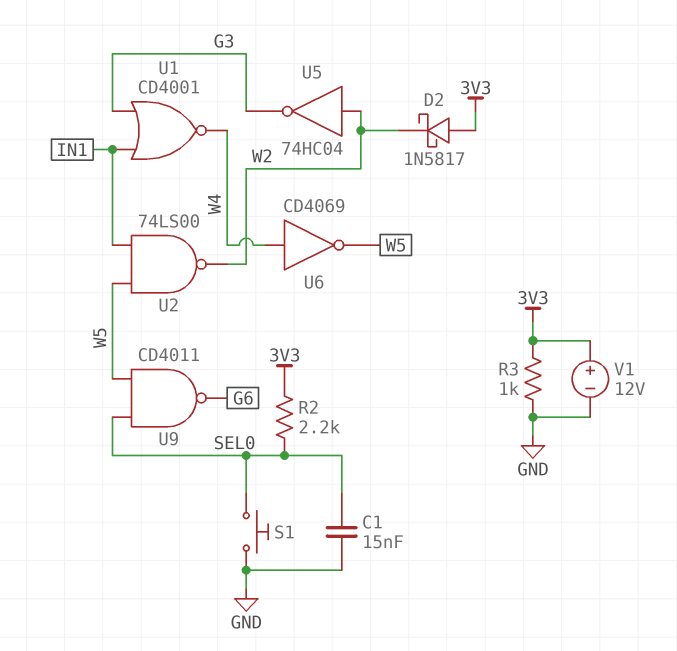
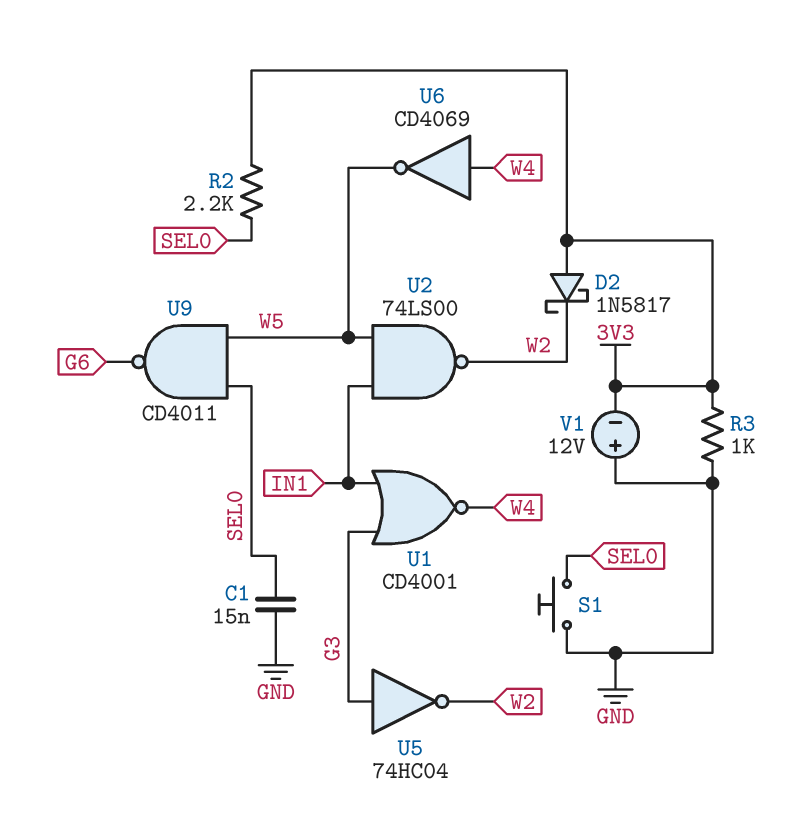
U5: NOT 74HC04 (in W2, out G3) -> NOT 74HC04 (in G3, out W2)
V1: 12V (plus 3V3, minus GND) -> 12V (plus GND, minus 3V3)

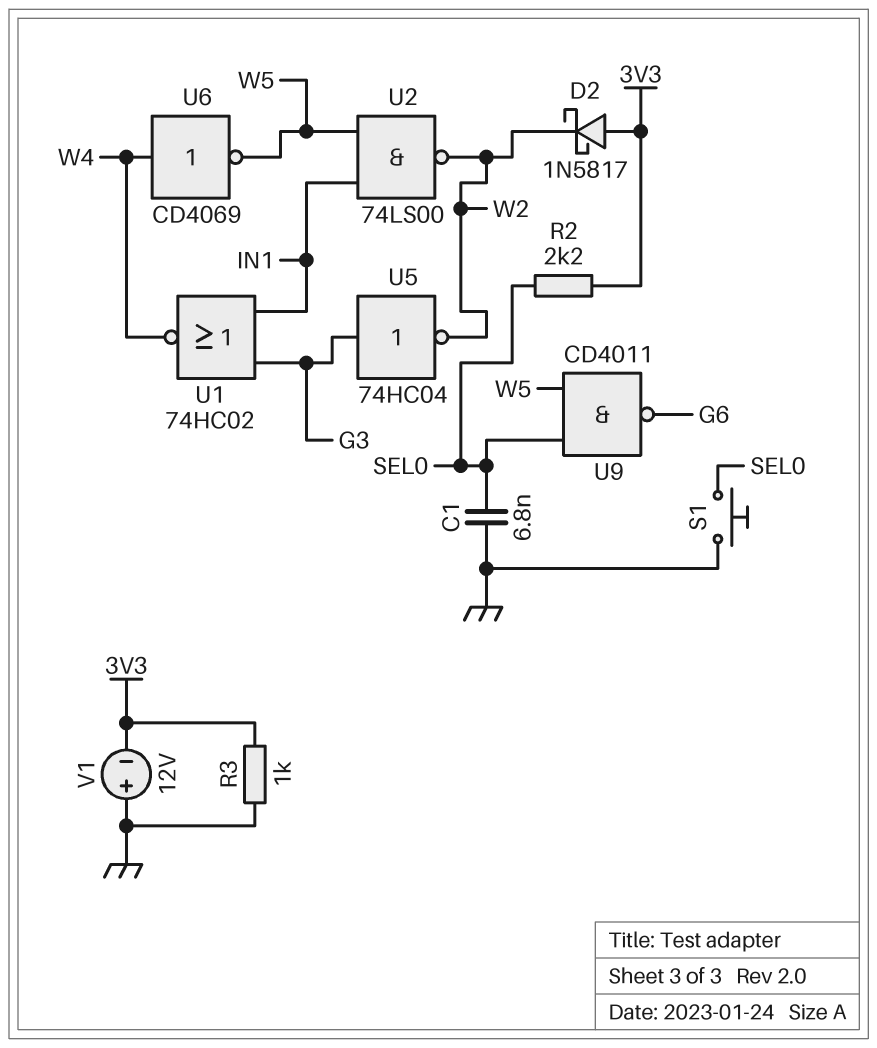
C1: 15nF (GND, SEL0) -> 6.8nF (GND, SEL0)
U1: NOR CD4001 (in G3, in IN1, out W4) -> NOR 74HC02 (in G3, in IN1, out W4)

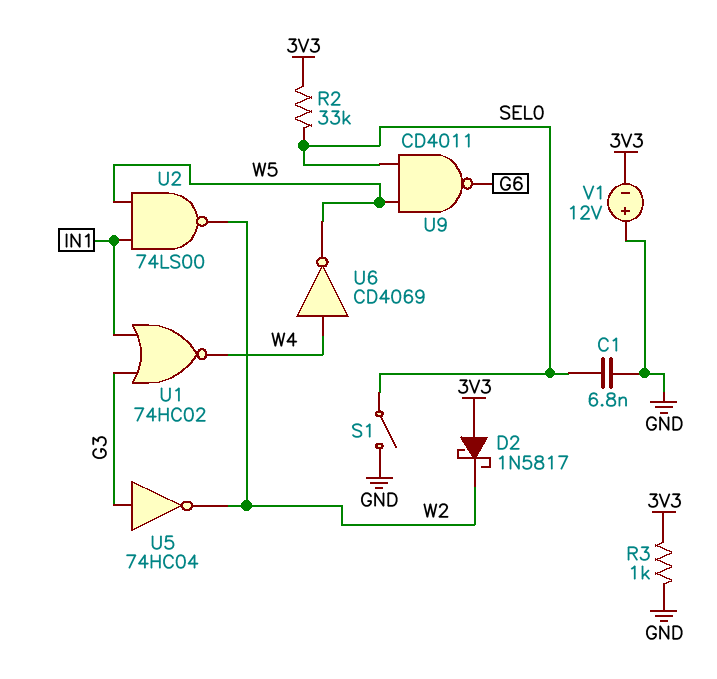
R2: 2.2k (3V3, SEL0) -> 33k (3V3, SEL0)
S1: button (GND, SEL0) -> switch (GND, SEL0)

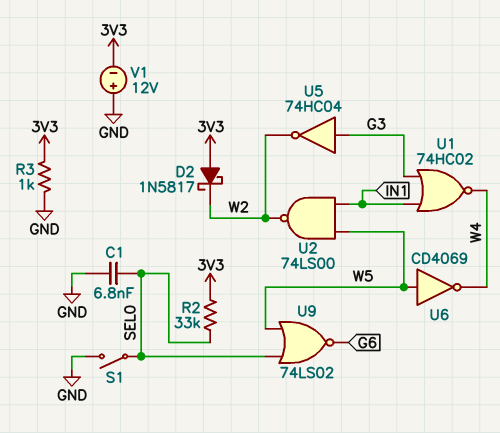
U6: NOT CD4069 (in W4, out W5) -> NOT CD4069 (in W5, out W4)
U9: NAND CD4011 (in SEL0, in W5, out G6) -> NOR 74LS02 (in SEL0, in W5, out G6)

